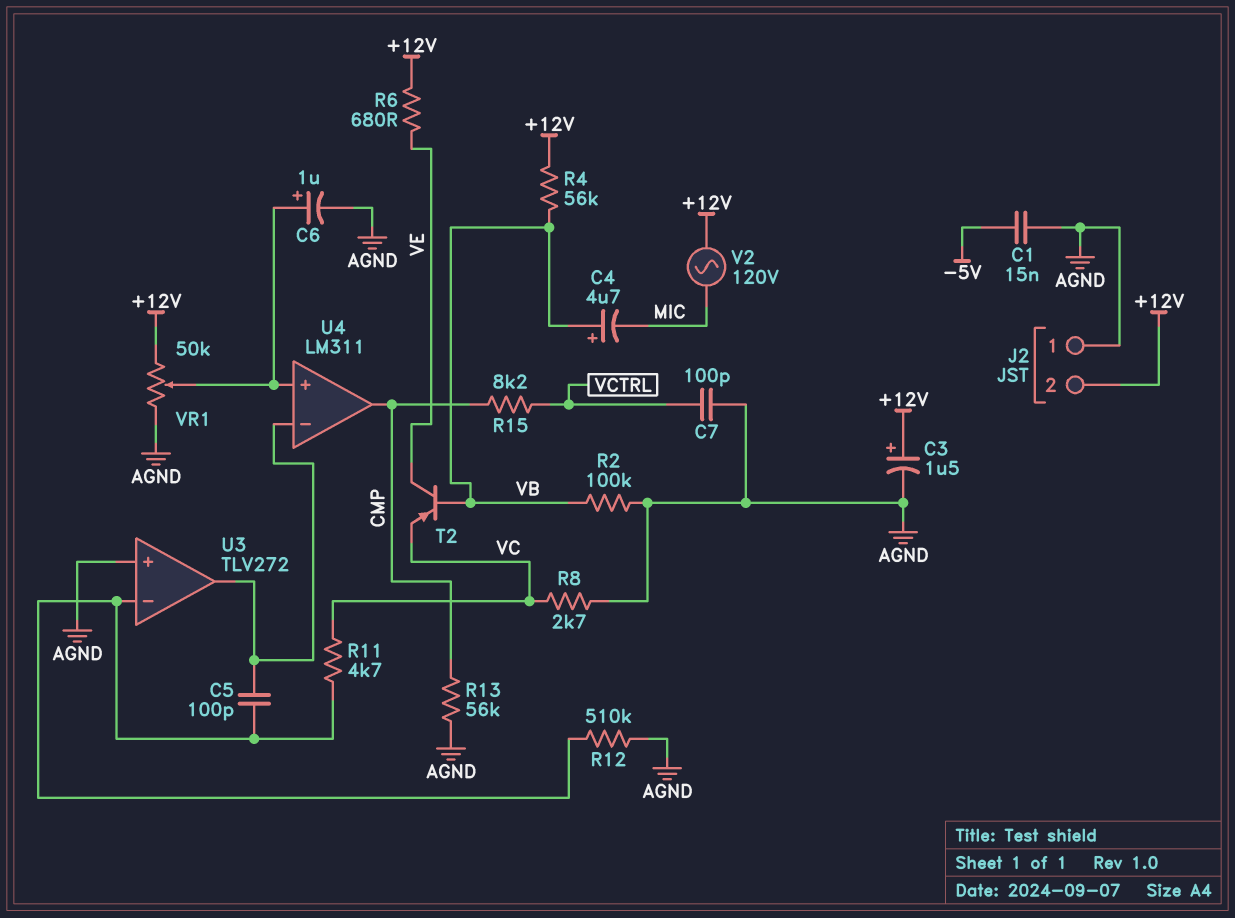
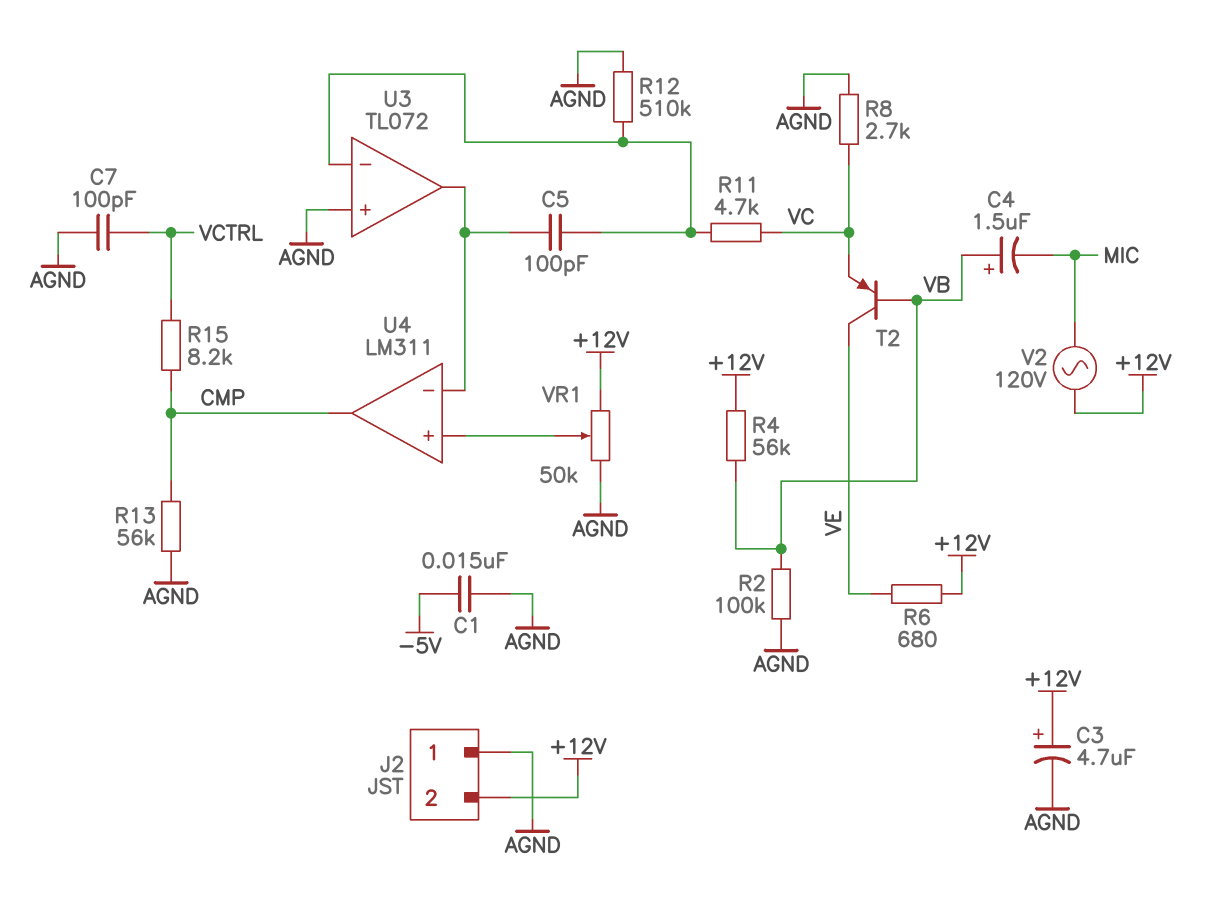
C3: 1.5uF (plus +12V, minus AGND) -> 4.7uF (plus +12V, minus AGND)
C4: 4.7uF (plus VB, minus MIC) -> 1.5uF (plus VB, minus MIC)
C6: 1uF (plus U4/in+, minus AGND) -> none
U3: TLV272 -> TL072

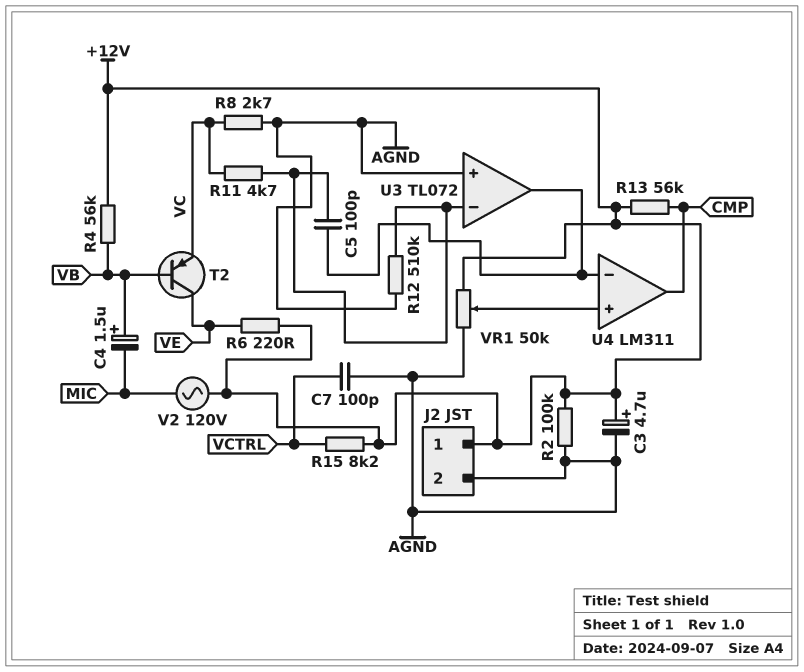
C1: 15nF (-5V, AGND) -> none
J2 pin 1: AGND -> +12V
J2 pin 2: +12V -> AGND
R2: 100k (AGND, VB) -> 100k (+12V, AGND)
R6: 680 (+12V, VE) -> 220 (+12V, VE)
R13: 56k (AGND, CMP) -> 56k (+12V, CMP)
R15: 8.2k (CMP, VCTRL) -> 8.2k (+12V, VCTRL)

